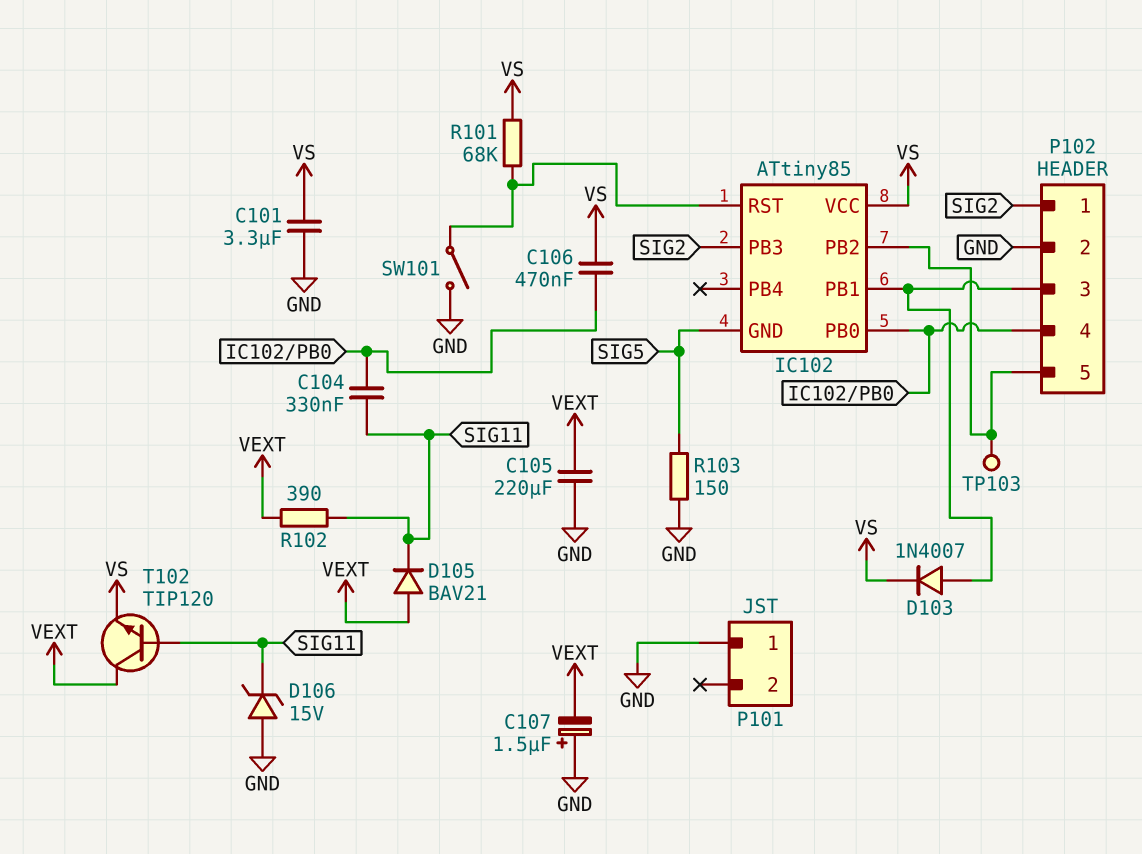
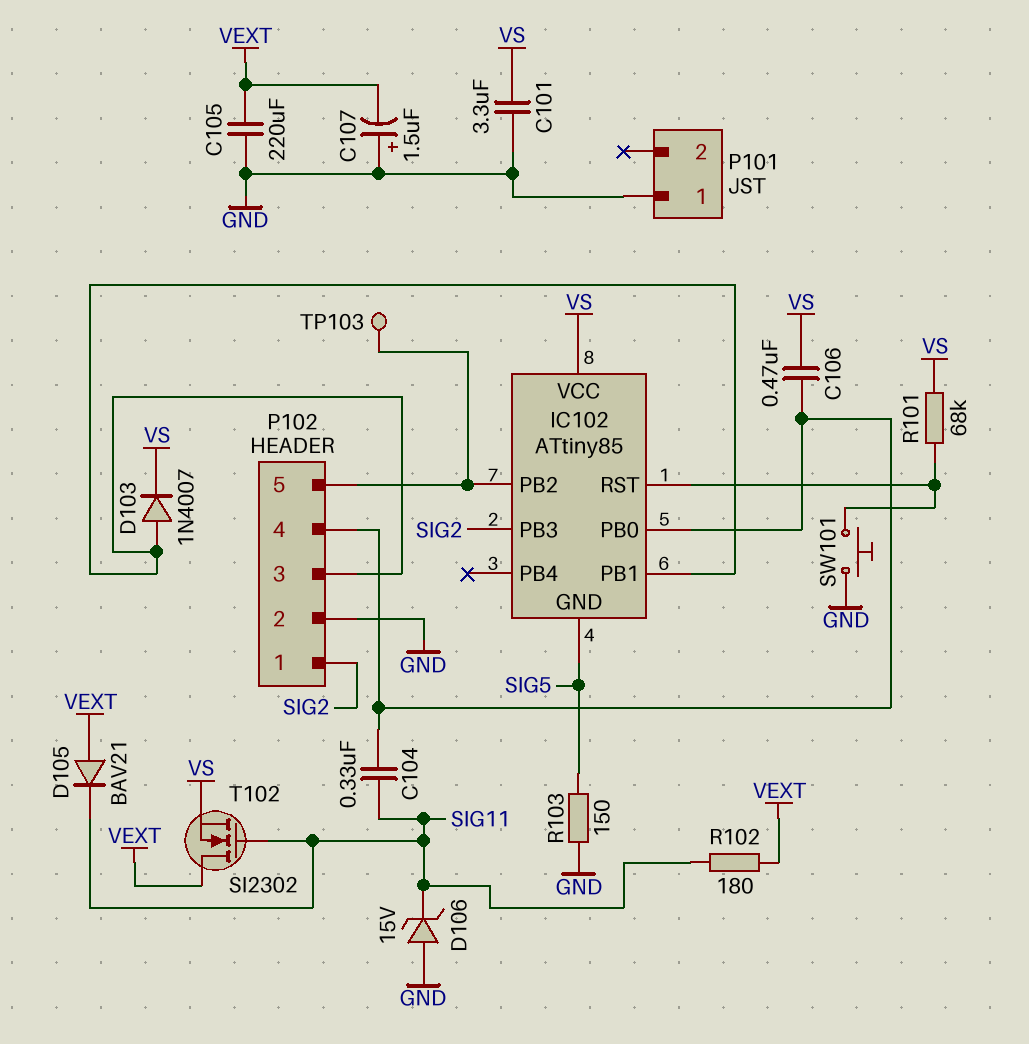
R102: 390 (SIG11, VEXT) -> 180 (SIG11, VEXT)
SW101: switch (GND, IC102/RST) -> button (GND, IC102/RST)
T102: NPN TIP120 (B SIG11, C VEXT, E VS) -> NMOS SI2302 (G SIG11, D VEXT, S VS)

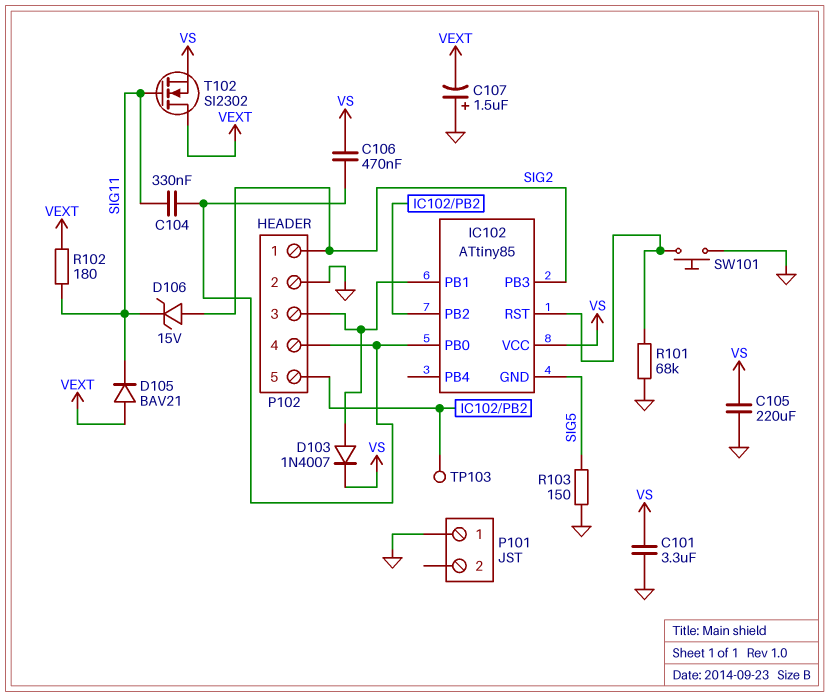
C105: 220uF (GND, VEXT) -> 220uF (GND, VS)
D106: zener 15V (A GND, K SIG11) -> zener 15V (A SIG2, K SIG11)
R101: 68k (IC102/RST, VS) -> 68k (GND, IC102/RST)

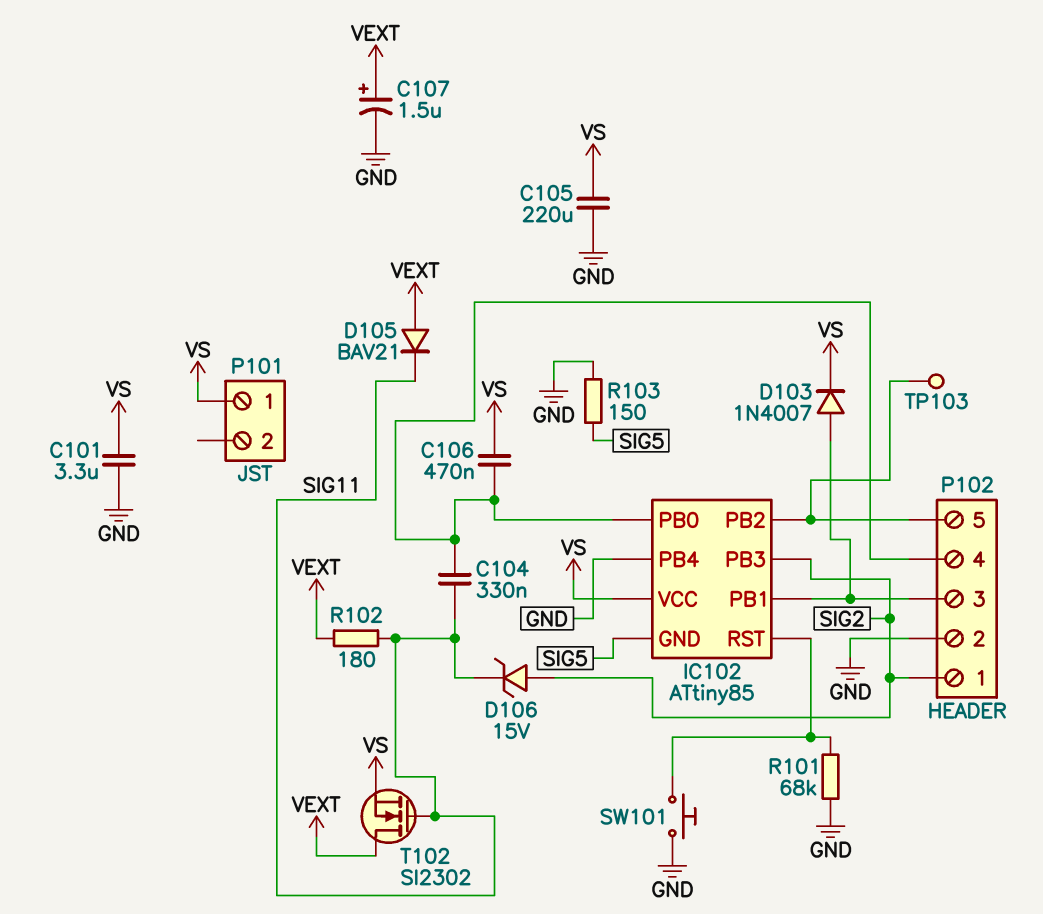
C107: 1.5uF (plus GND, minus VEXT) -> 1.5uF (plus VEXT, minus GND)
IC102 pin PB4: none -> GND
P101 pin 1: GND -> VS

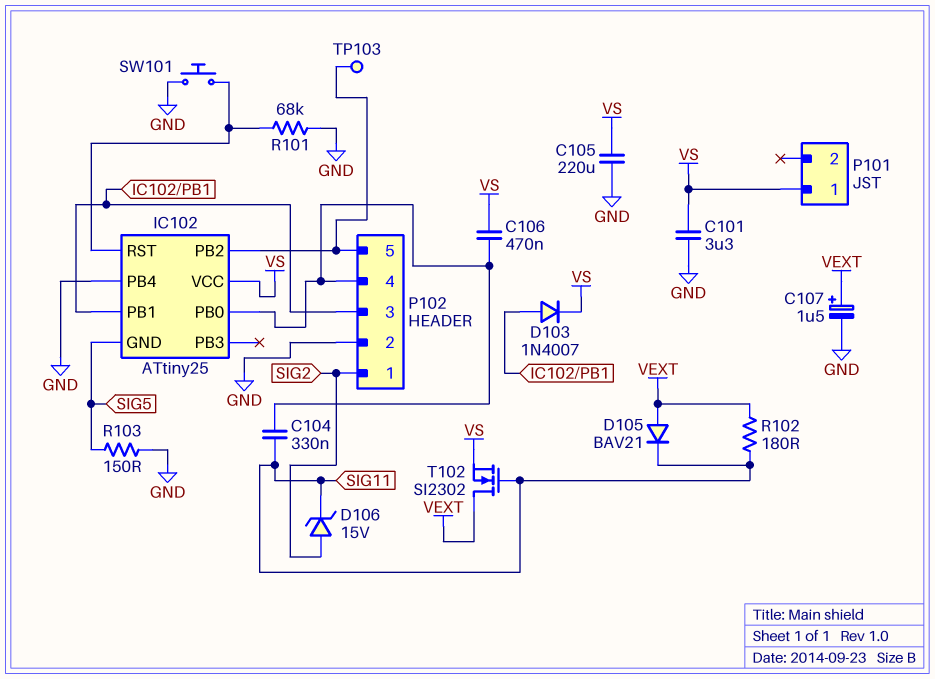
IC102: ATtiny85 -> ATtiny25
IC102 pin PB3: SIG2 -> none

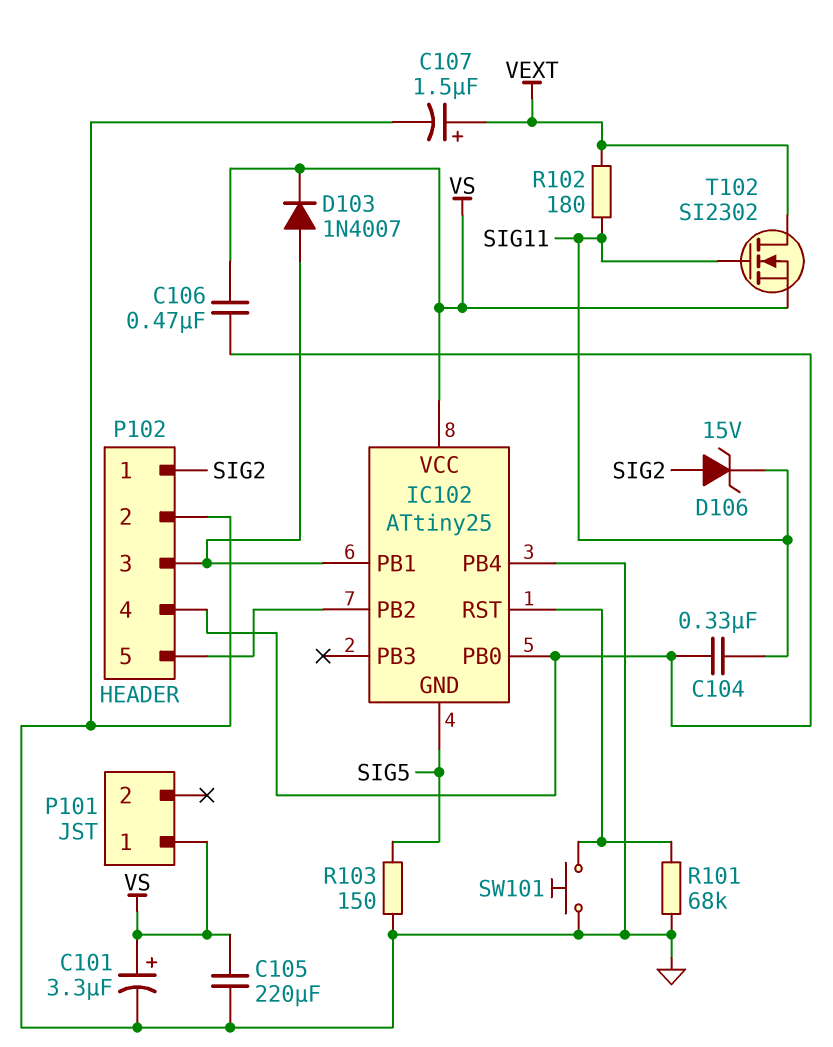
C101: 3.3uF (GND, VS) -> 3.3uF (plus VS, minus GND)
D105: diode BAV21 (A VEXT, K SIG11) -> none
TP103: test point (IC102/PB2) -> none

